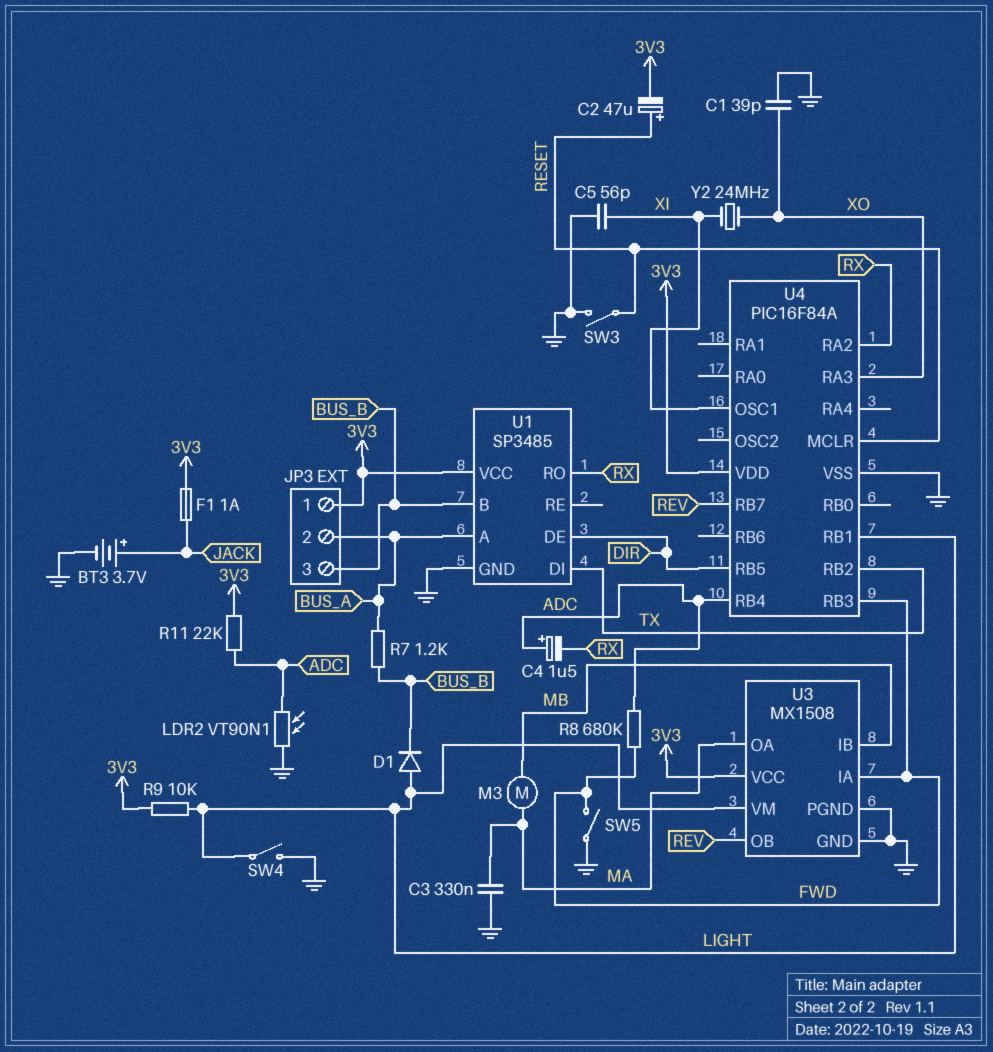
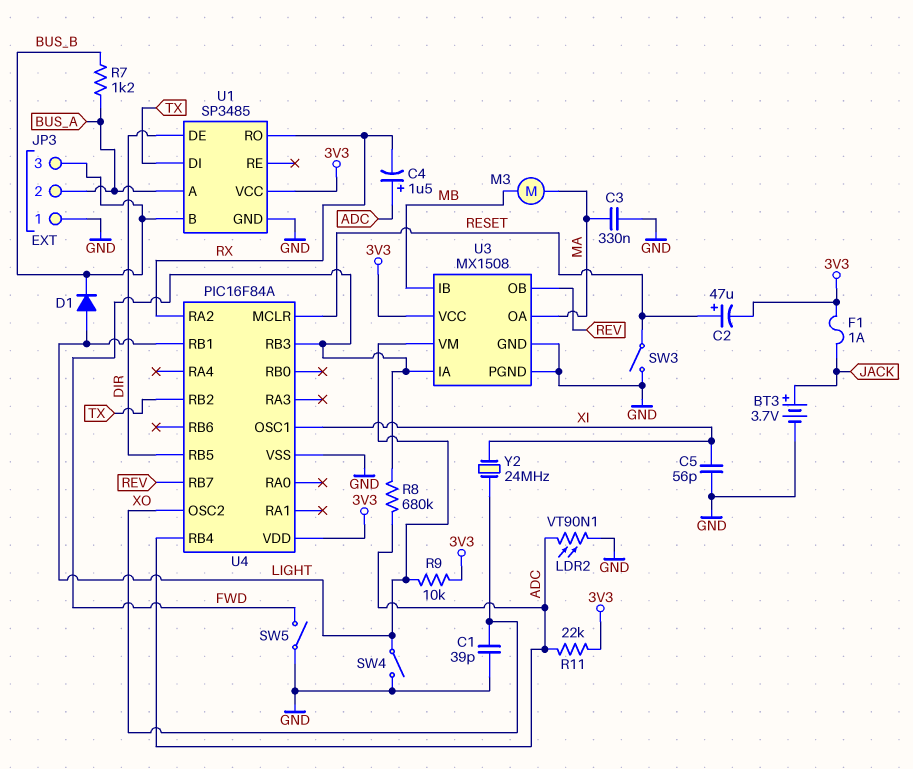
JP3 pin 1: 3V3 -> GND
U4 pin OSC2: none -> XO
U4 pin RA3: XO -> none

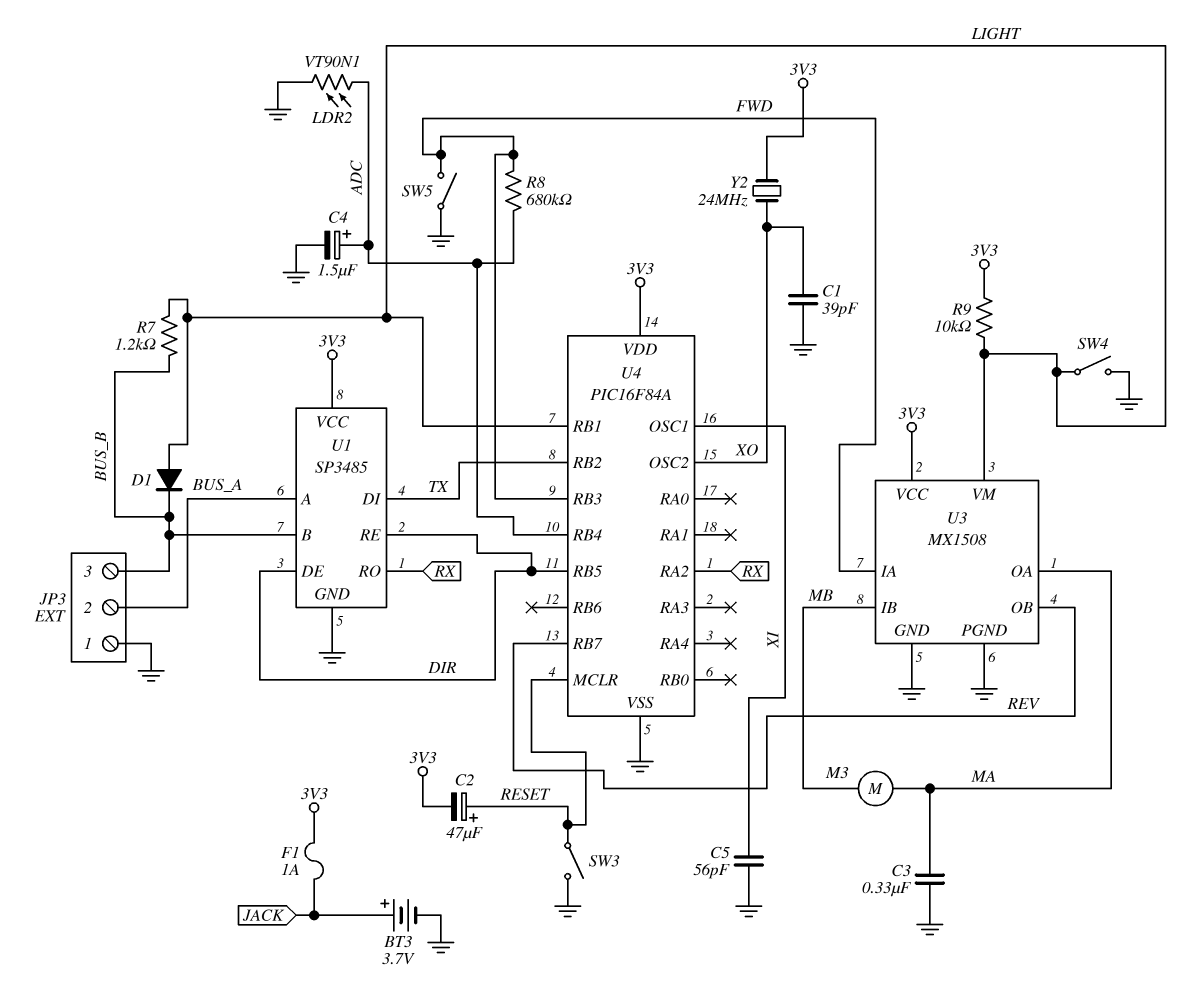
C4: 1.5uF (plus ADC, minus RX) -> 1.5uF (plus ADC, minus GND)
R7: 1.2k (BUS_A, BUS_B) -> 1.2k (BUS_B, LIGHT)
R11: 22k (3V3, ADC) -> none
U1 pin RE: none -> DIR
Y2: 24MHz (XI, XO) -> 24MHz (3V3, XO)

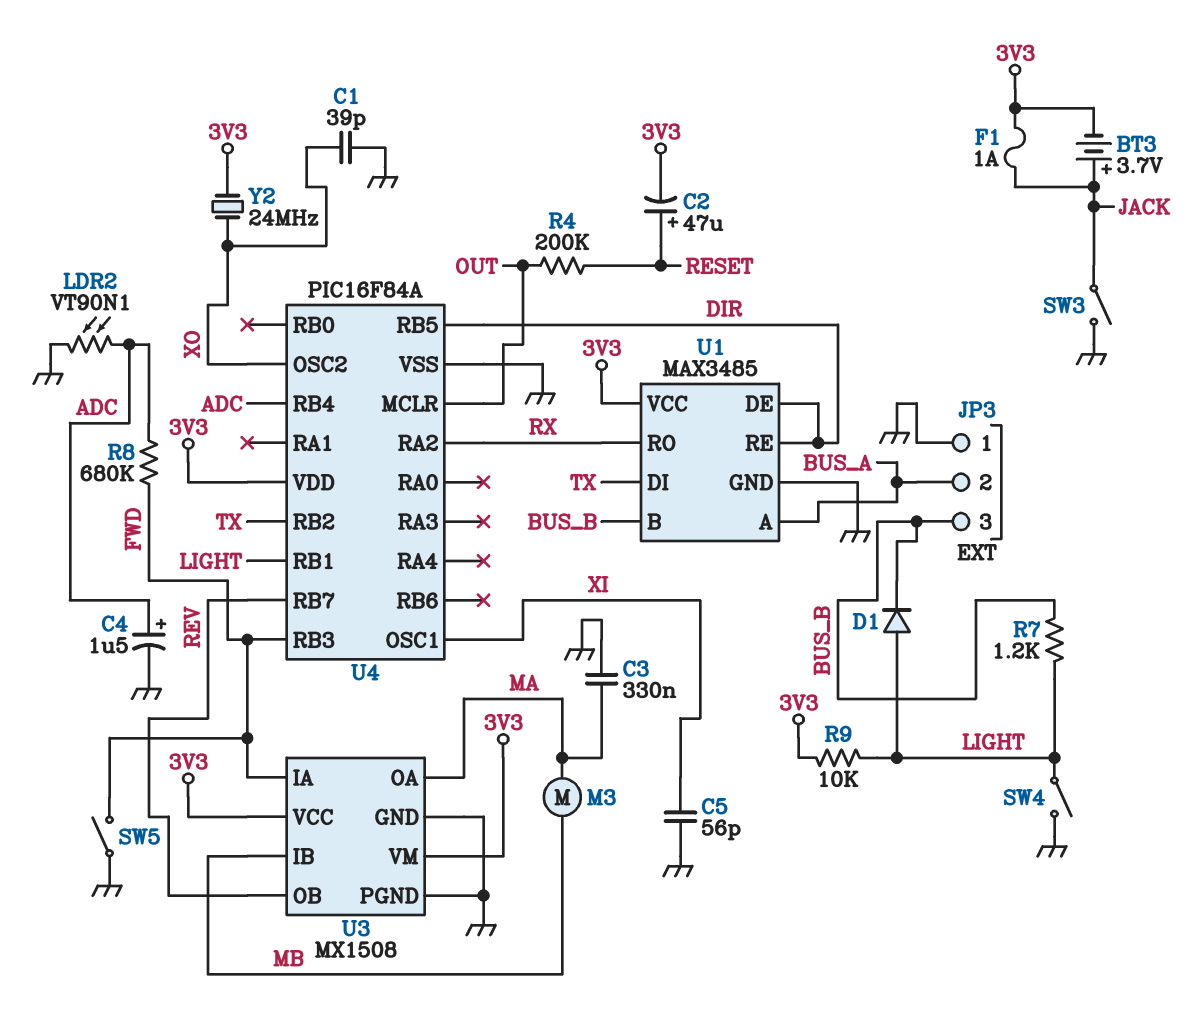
BT3: 3.7V (plus JACK, minus GND) -> 3.7V (plus JACK, minus 3V3)
R4: none -> 200k (OUT, RESET)
SW3: switch (GND, RESET) -> switch (GND, JACK)
U1: SP3485 -> MAX3485
U3 pin VM: LIGHT -> 3V3
U4 pin MCLR: RESET -> OUT

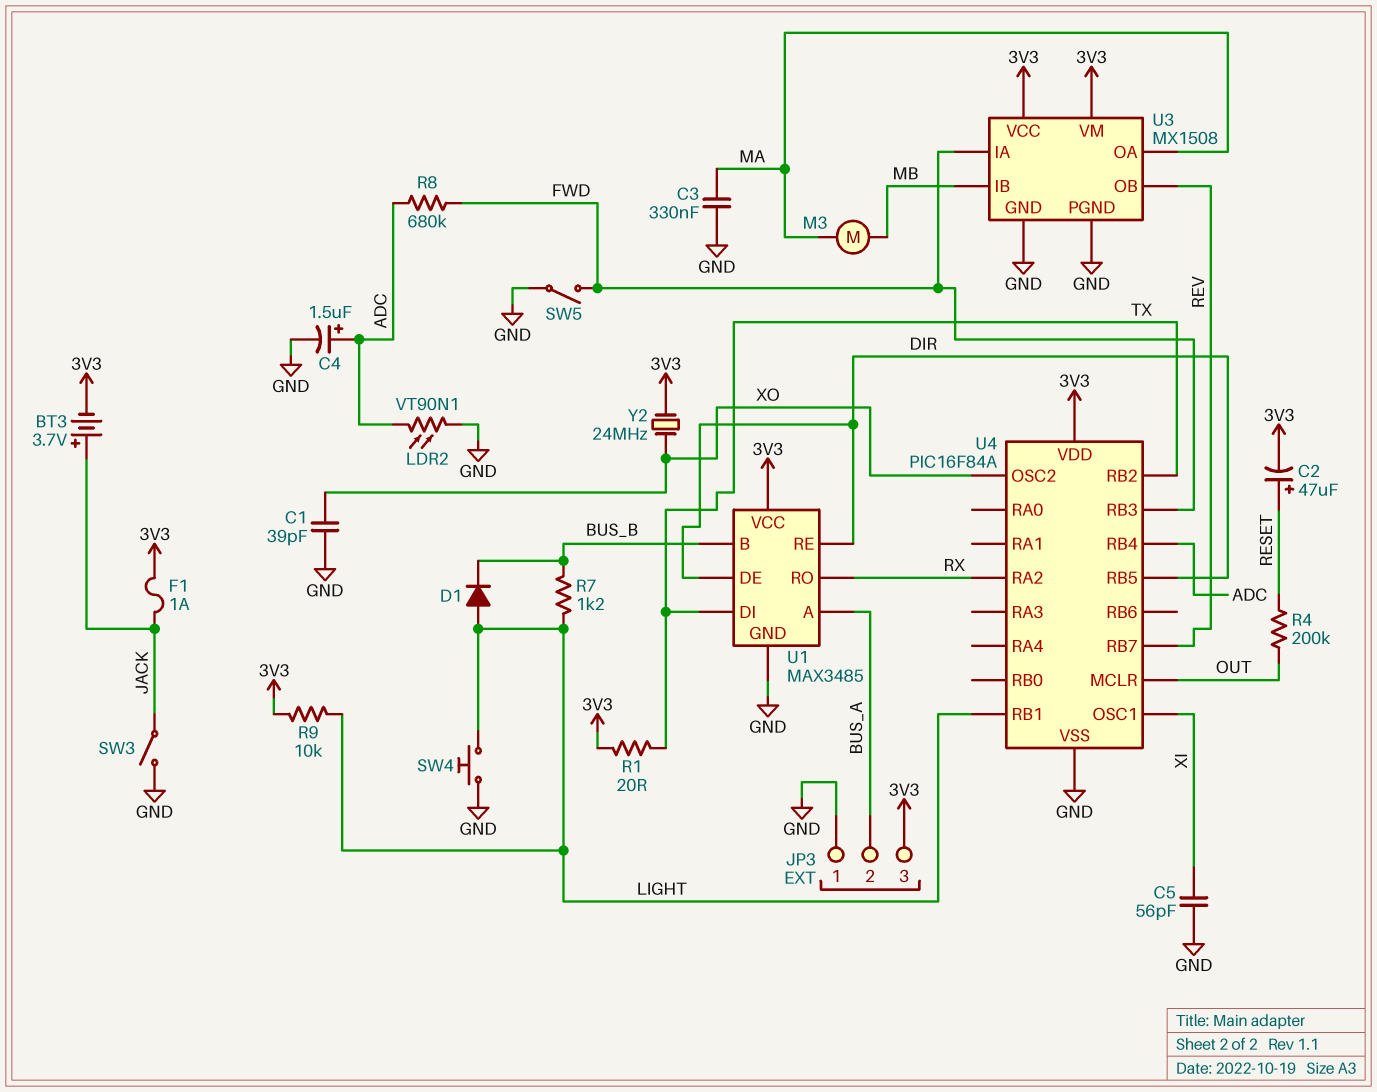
JP3 pin 3: BUS_B -> 3V3
R1: none -> 20 (3V3, TX)
SW4: switch (GND, LIGHT) -> button (GND, LIGHT)

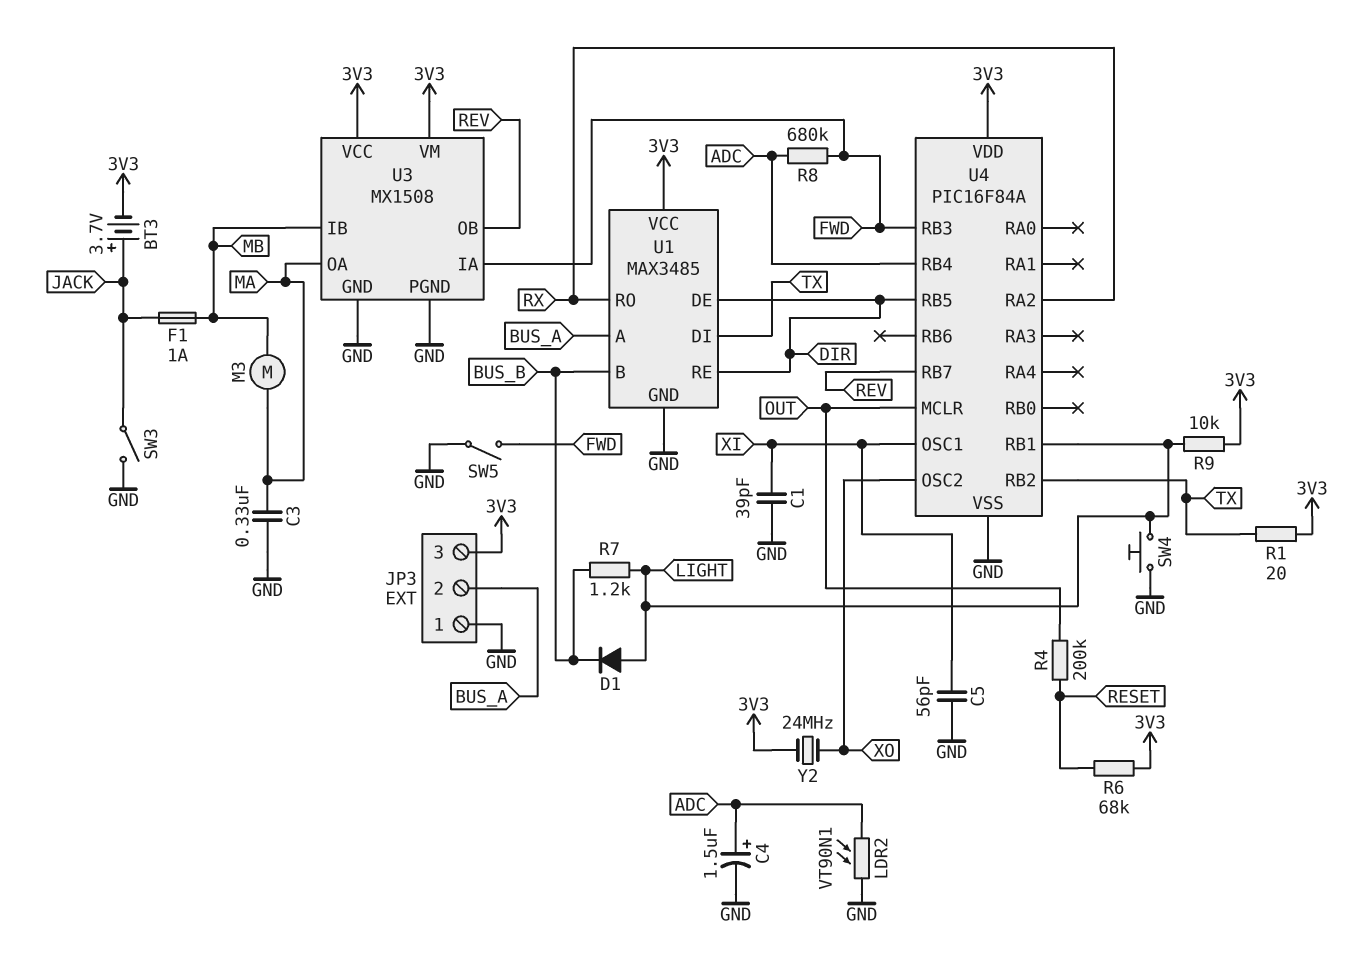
C1: 39pF (GND, XO) -> 39pF (GND, XI)
C2: 47uF (plus RESET, minus 3V3) -> none
F1: 1A (3V3, JACK) -> 1A (JACK, MB)
R6: none -> 68k (3V3, RESET)

